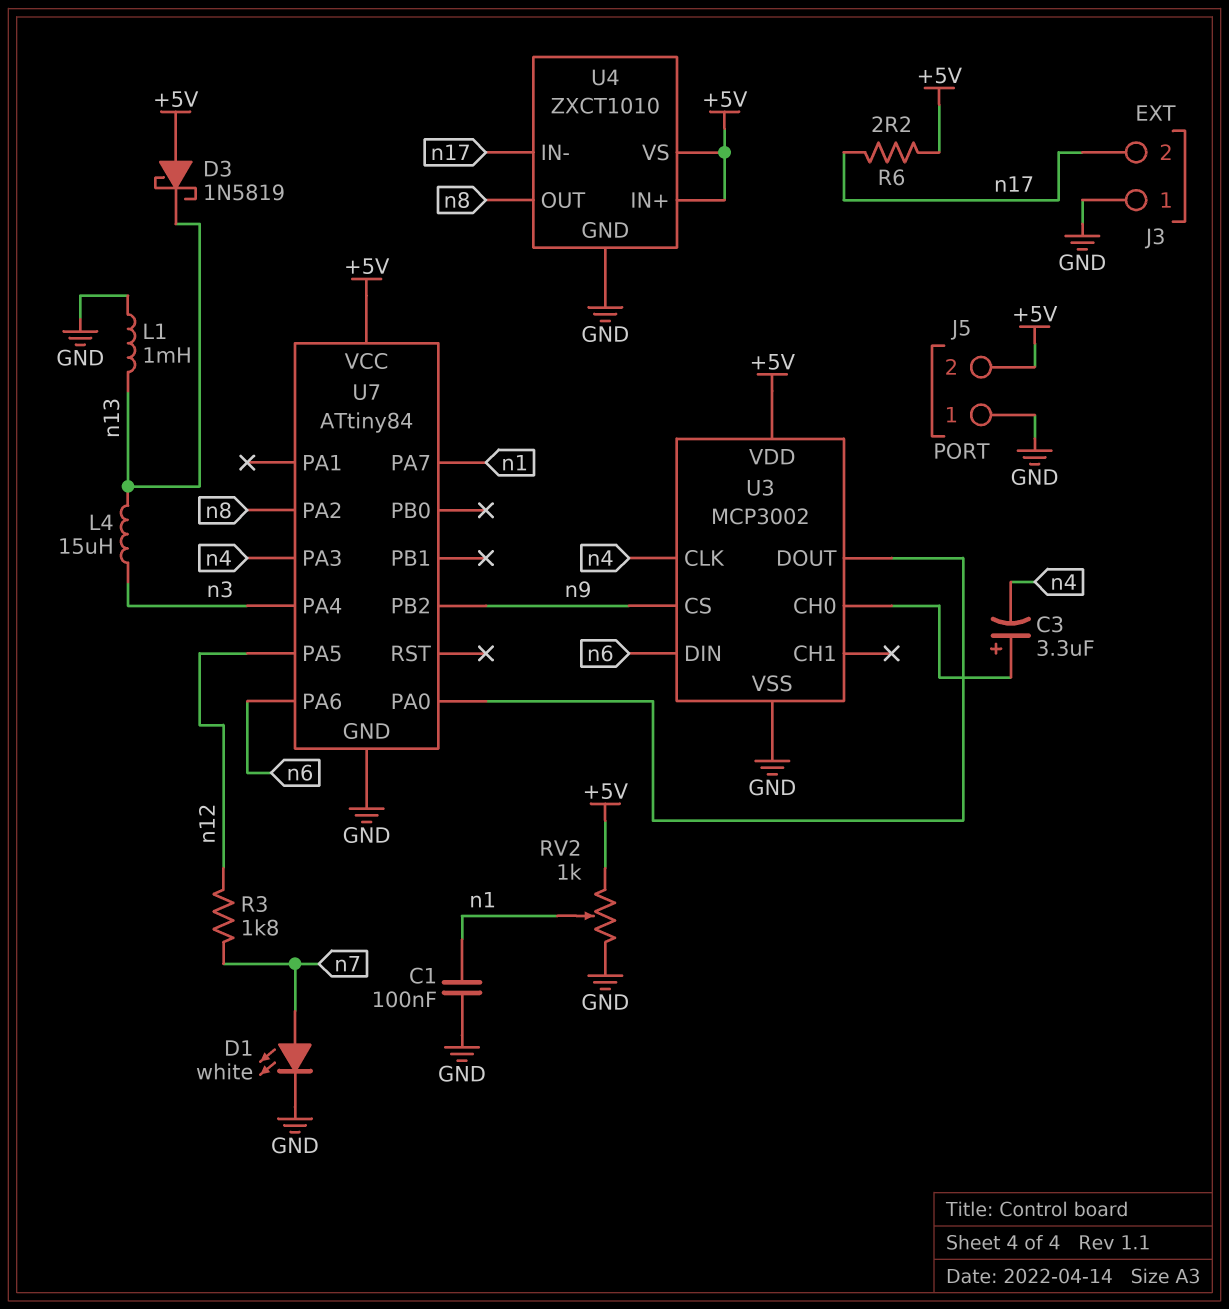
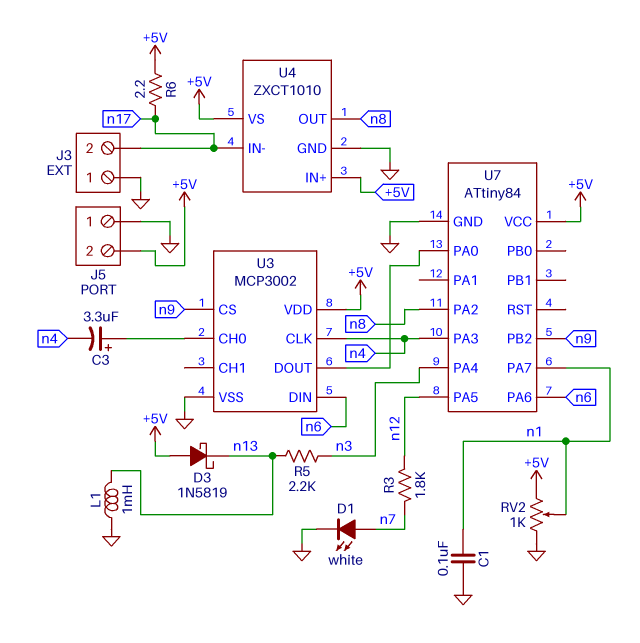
L4: 15uH (n3, n13) -> none
R5: none -> 2.2k (n3, n13)

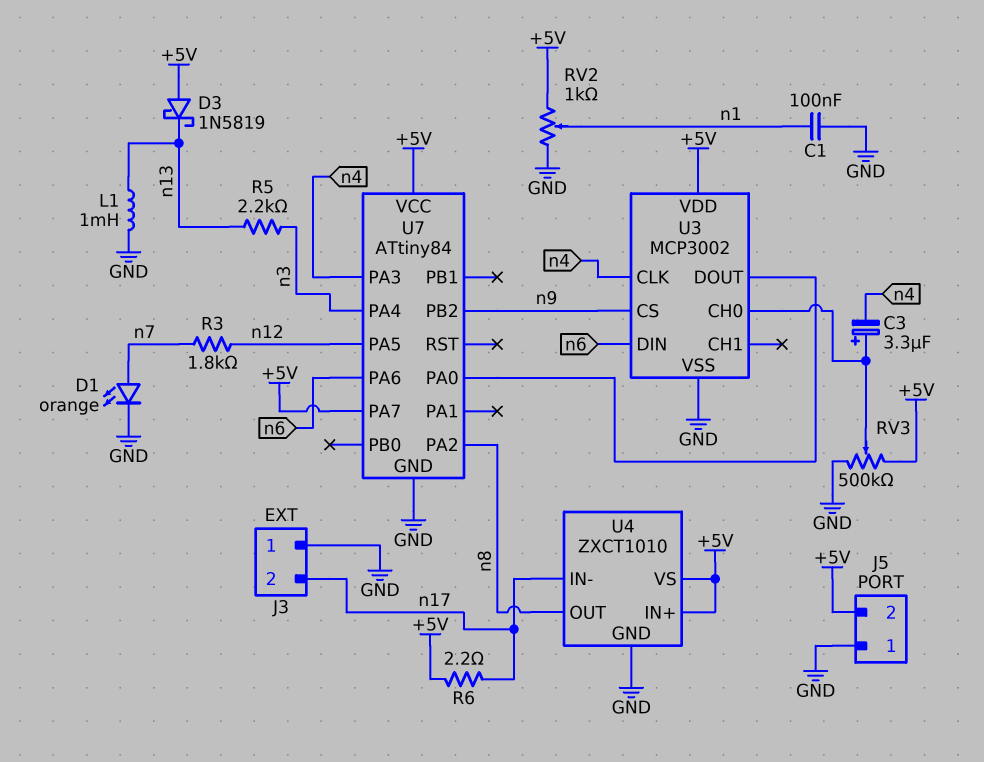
D1: LED white (A n7, K GND) -> LED orange (A n7, K GND)
RV3: none -> 500k (+5V, GND, wiper U3/CH0)
U7 pin PA7: n1 -> +5V

